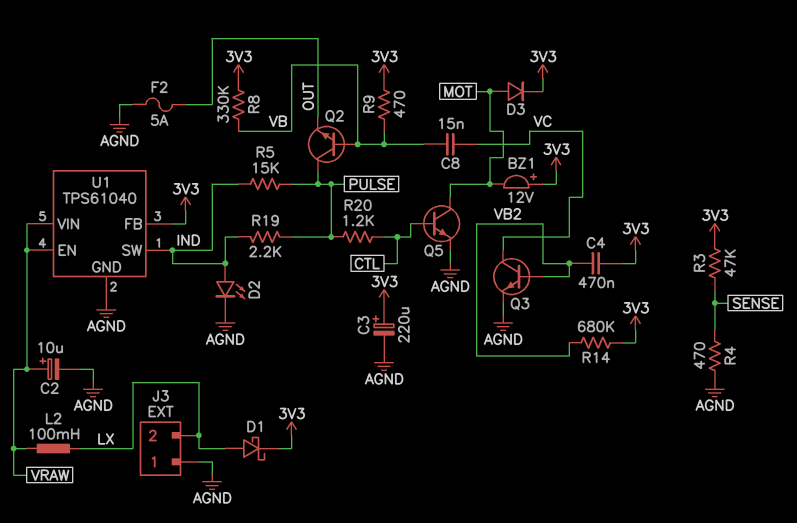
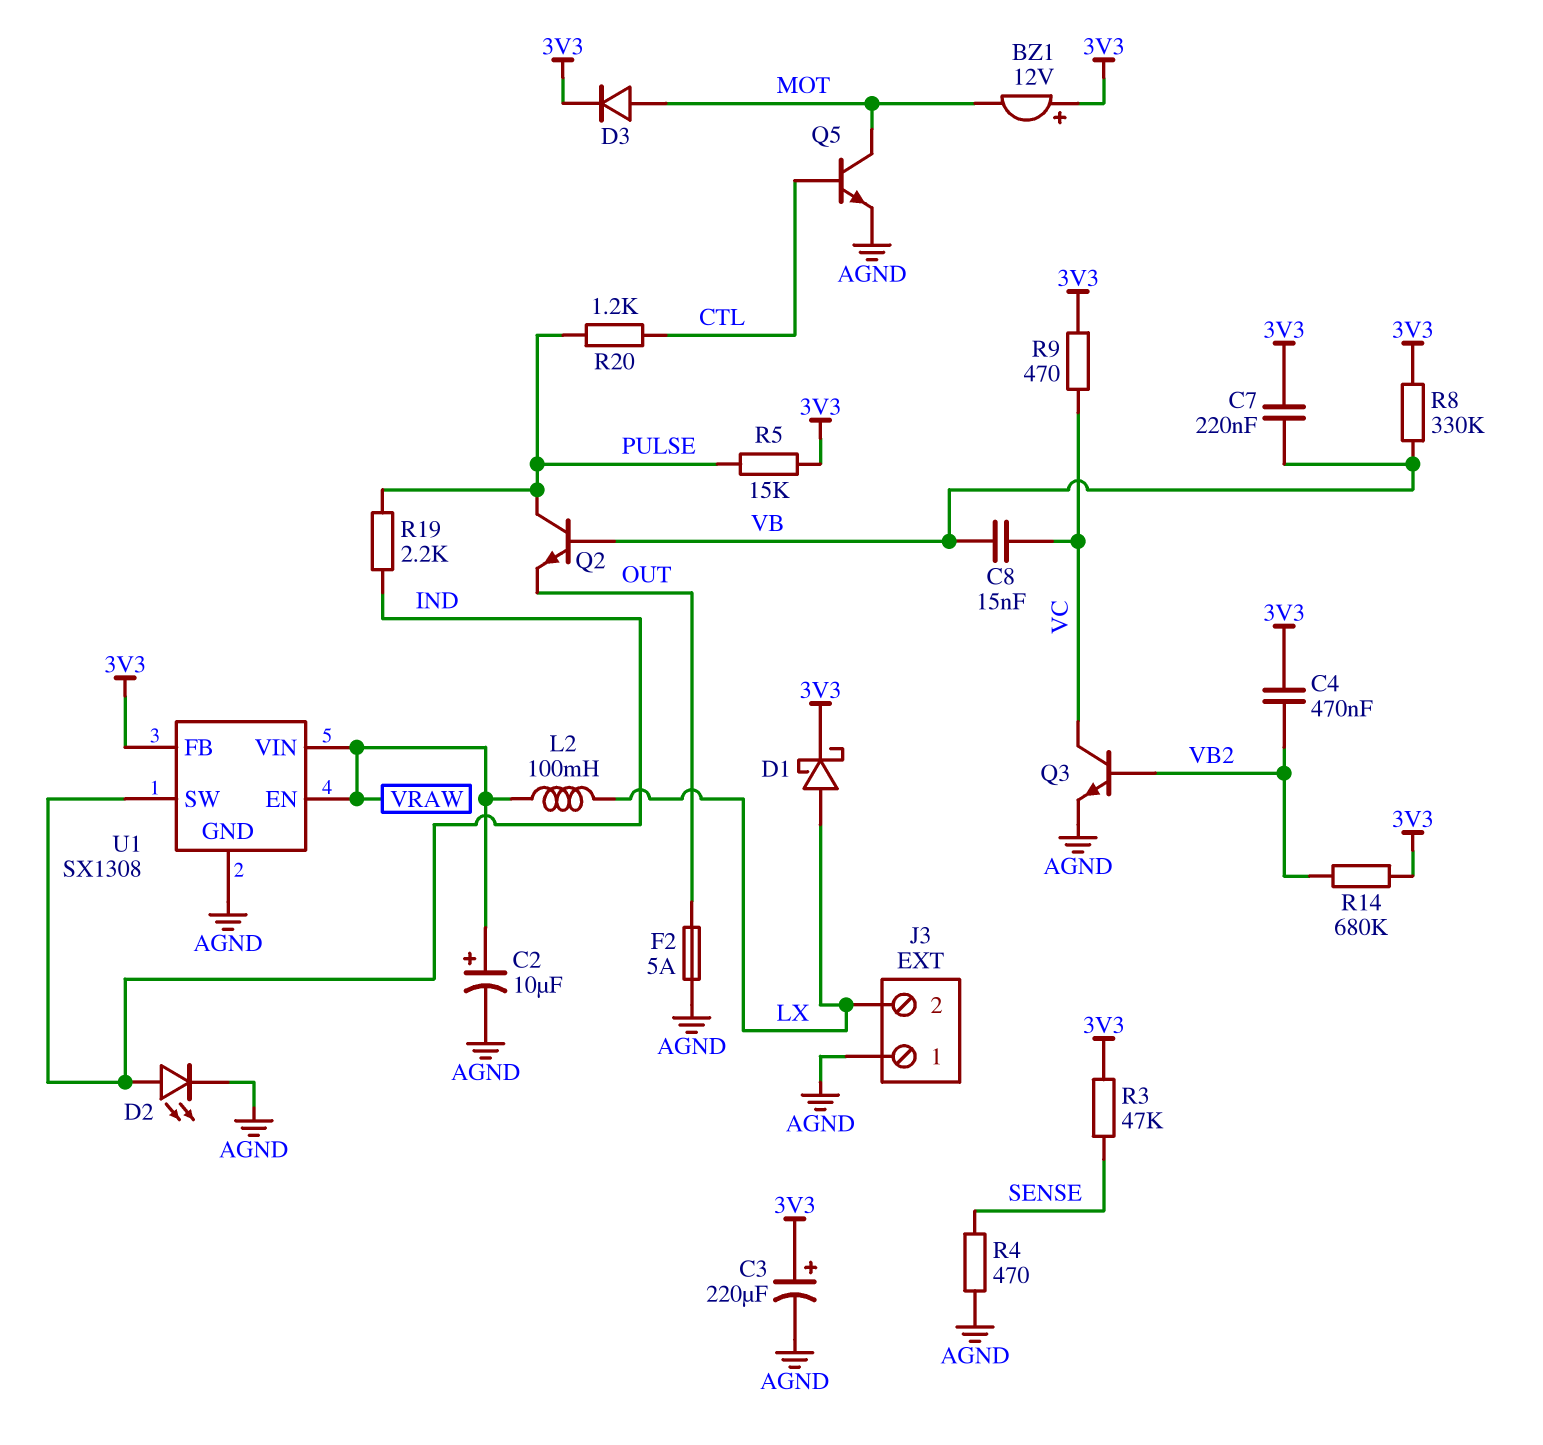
C7: none -> 220nF (3V3, VB)
R5: 15k (IND, PULSE) -> 15k (3V3, PULSE)
R9: 470 (3V3, VB) -> 470 (3V3, VC)
U1: TPS61040 -> SX1308

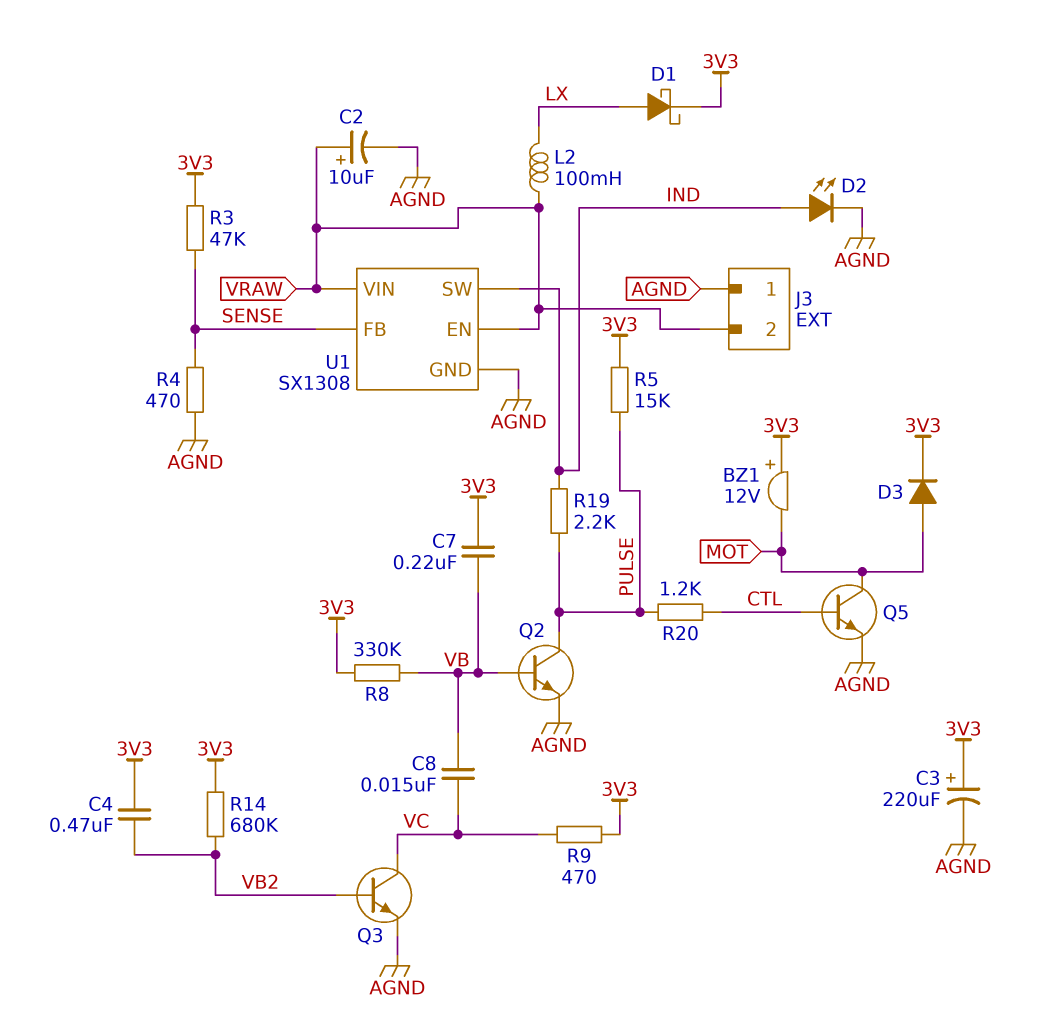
F2: 5A (AGND, OUT) -> none
J3 pin 2: LX -> VRAW
Q2: NPN (B VB, C PULSE, E OUT) -> NPN (B VB, C PULSE, E AGND)
U1 pin FB: 3V3 -> SENSE

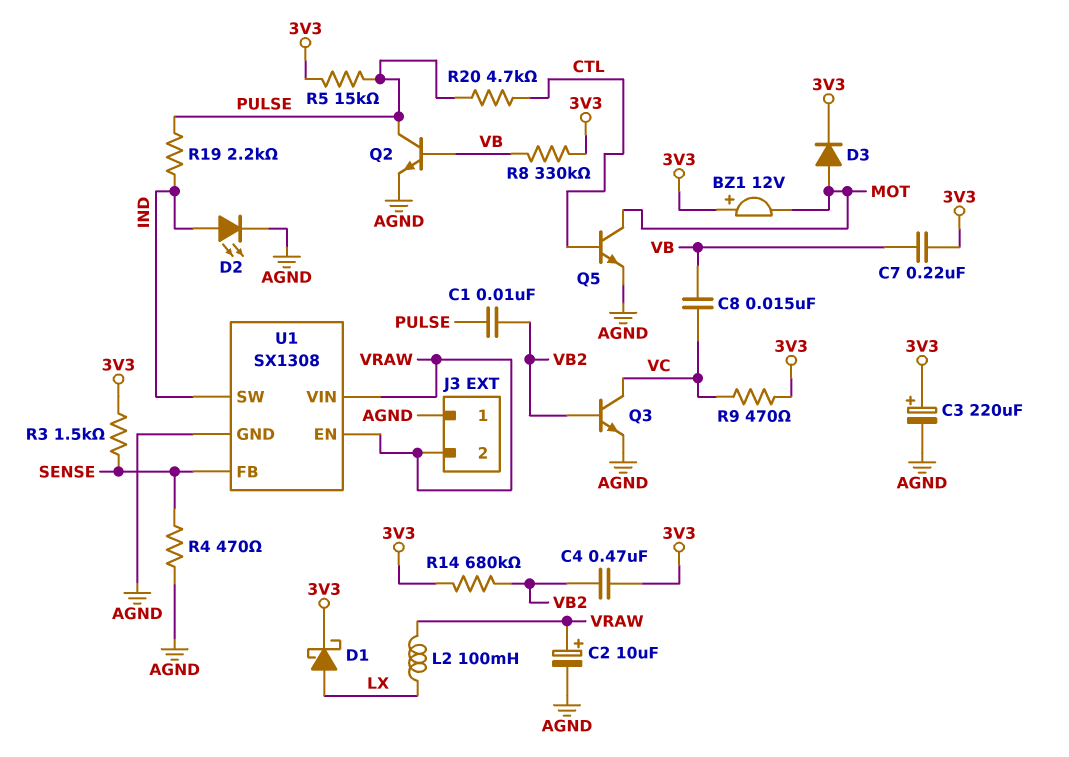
C1: none -> 10nF (PULSE, VB2)
R3: 47k (3V3, SENSE) -> 1.5k (3V3, SENSE)
R20: 1.2k (CTL, PULSE) -> 4.7k (CTL, PULSE)

